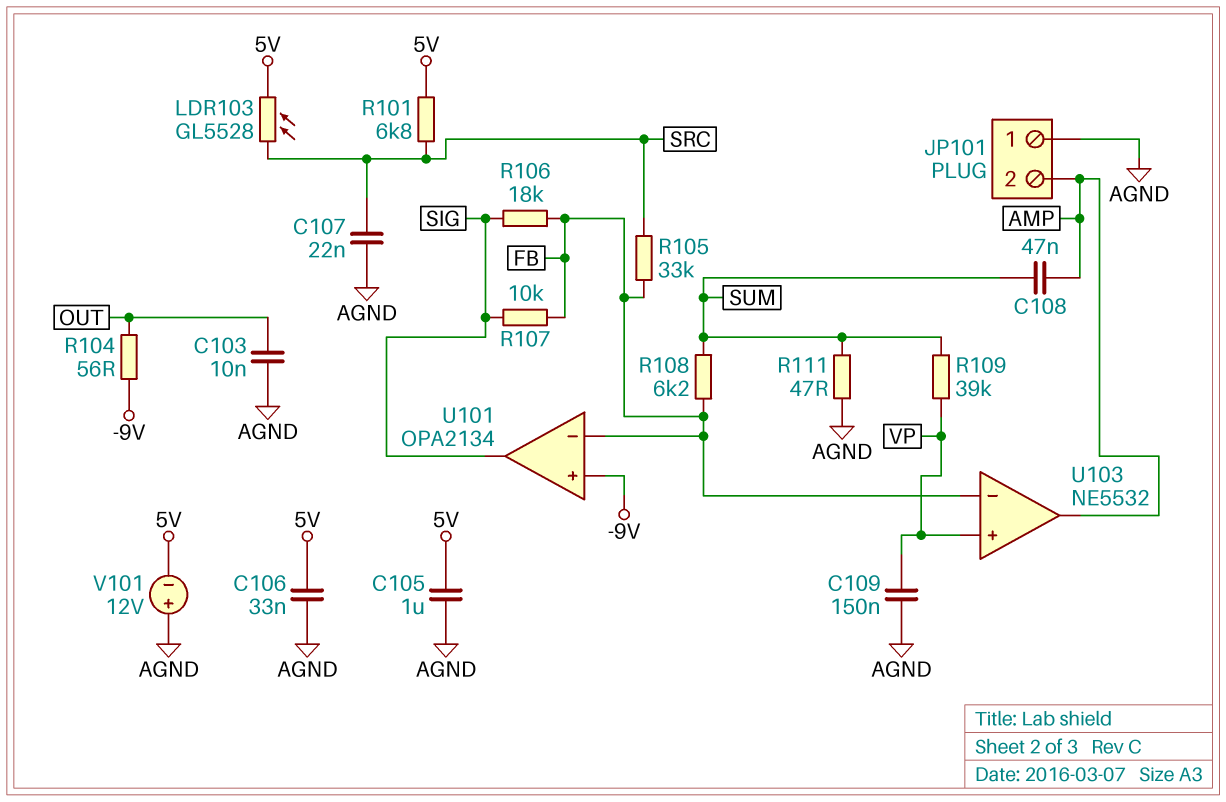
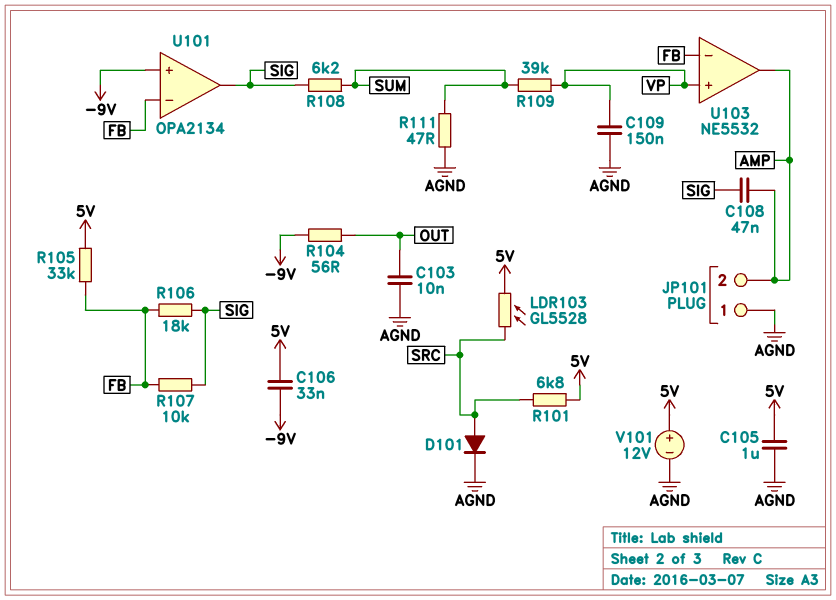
C106: 33nF (5V, AGND) -> 33nF (-9V, 5V)
C107: 22nF (AGND, SRC) -> none
C108: 47nF (AMP, SUM) -> 47nF (AMP, SIG)
D101: none -> diode (A SRC, K AGND)
R105: 33k (FB, SRC) -> 33k (5V, FB)
R108: 6.2k (FB, SUM) -> 6.2k (SIG, SUM)
V101: 12V (plus AGND, minus 5V) -> 12V (plus 5V, minus AGND)

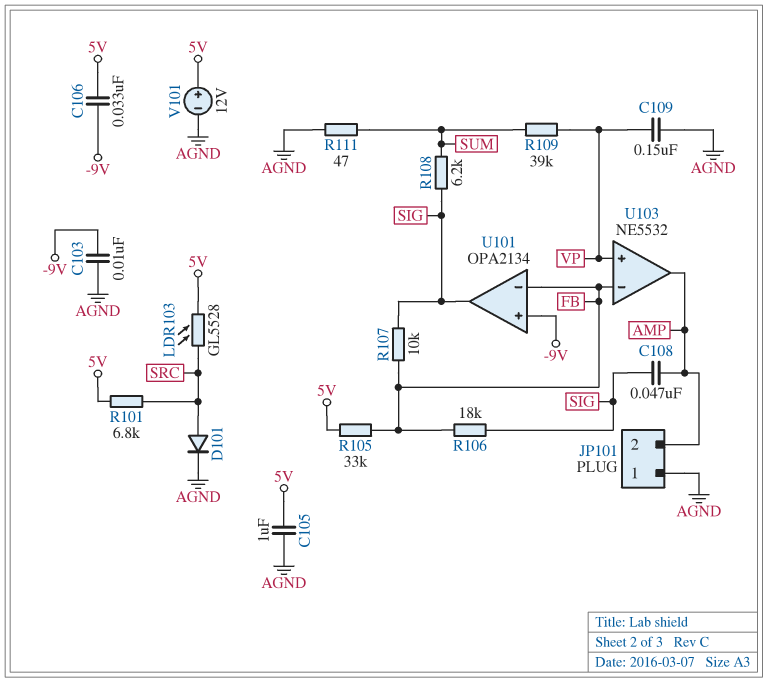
C103: 10nF (AGND, OUT) -> 10nF (-9V, AGND)
R104: 56 (-9V, OUT) -> none

